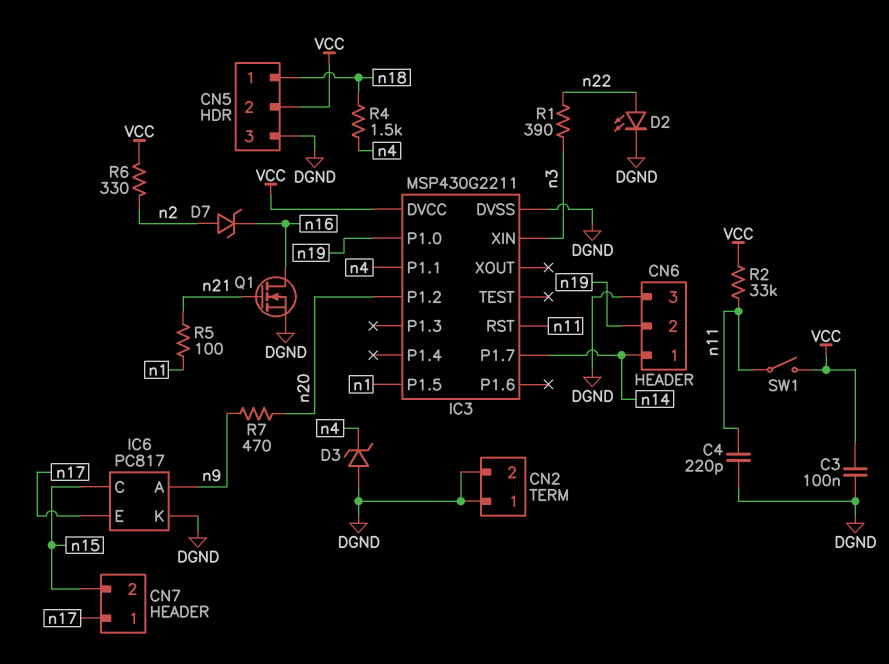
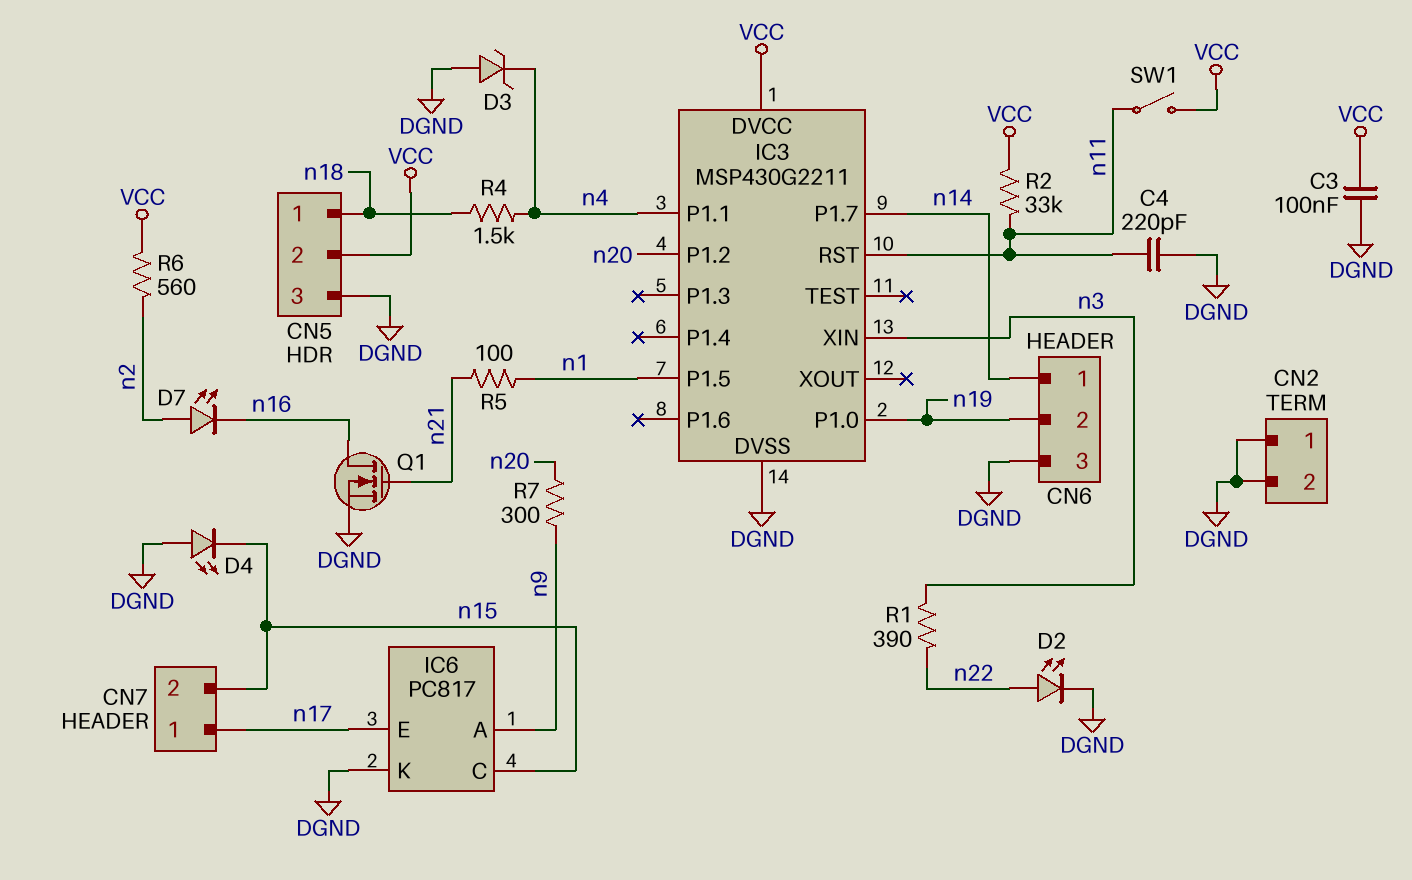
D4: none -> LED (A DGND, K n15)
D7: zener (A n2, K n16) -> LED (A n2, K n16)
R6: 330 (VCC, n2) -> 560 (VCC, n2)
R7: 470 (n9, n20) -> 300 (n9, n20)

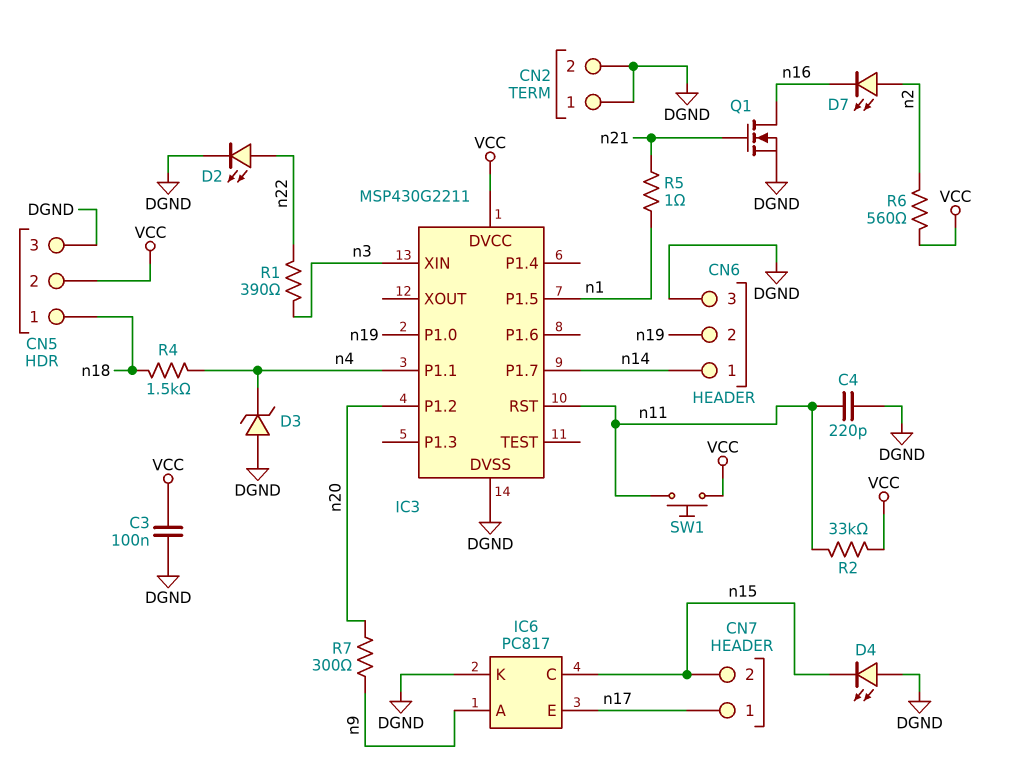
R5: 100 (n1, n21) -> 1 (n1, n21)
SW1: switch (VCC, n11) -> button (VCC, n11)

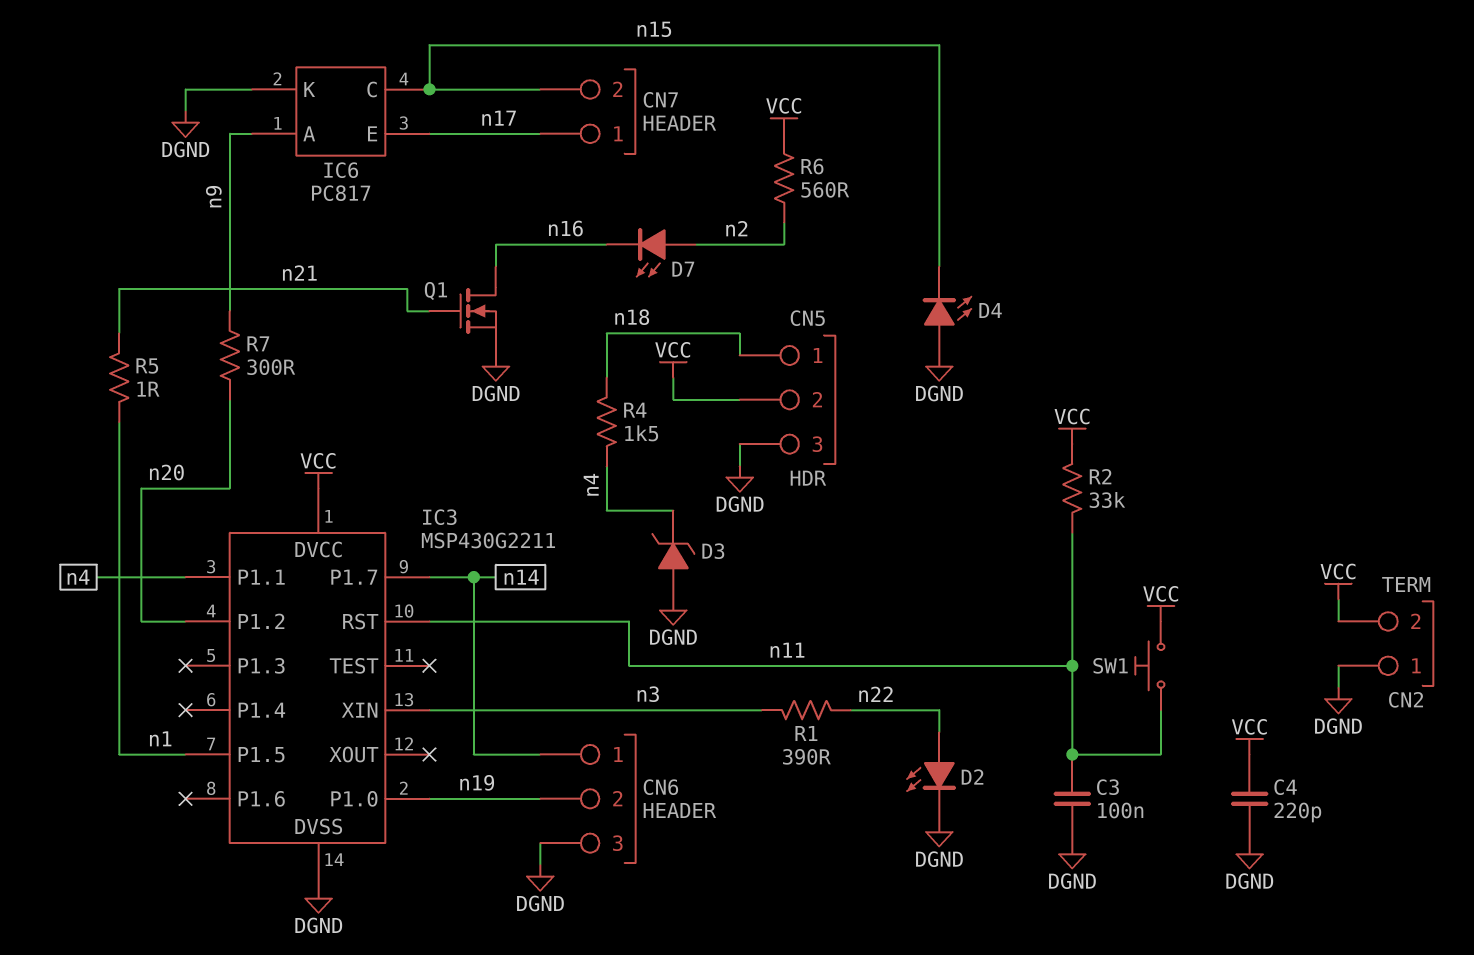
C3: 100nF (DGND, VCC) -> 100nF (DGND, n11)
C4: 220pF (DGND, n11) -> 220pF (DGND, VCC)
CN2 pin 2: DGND -> VCC

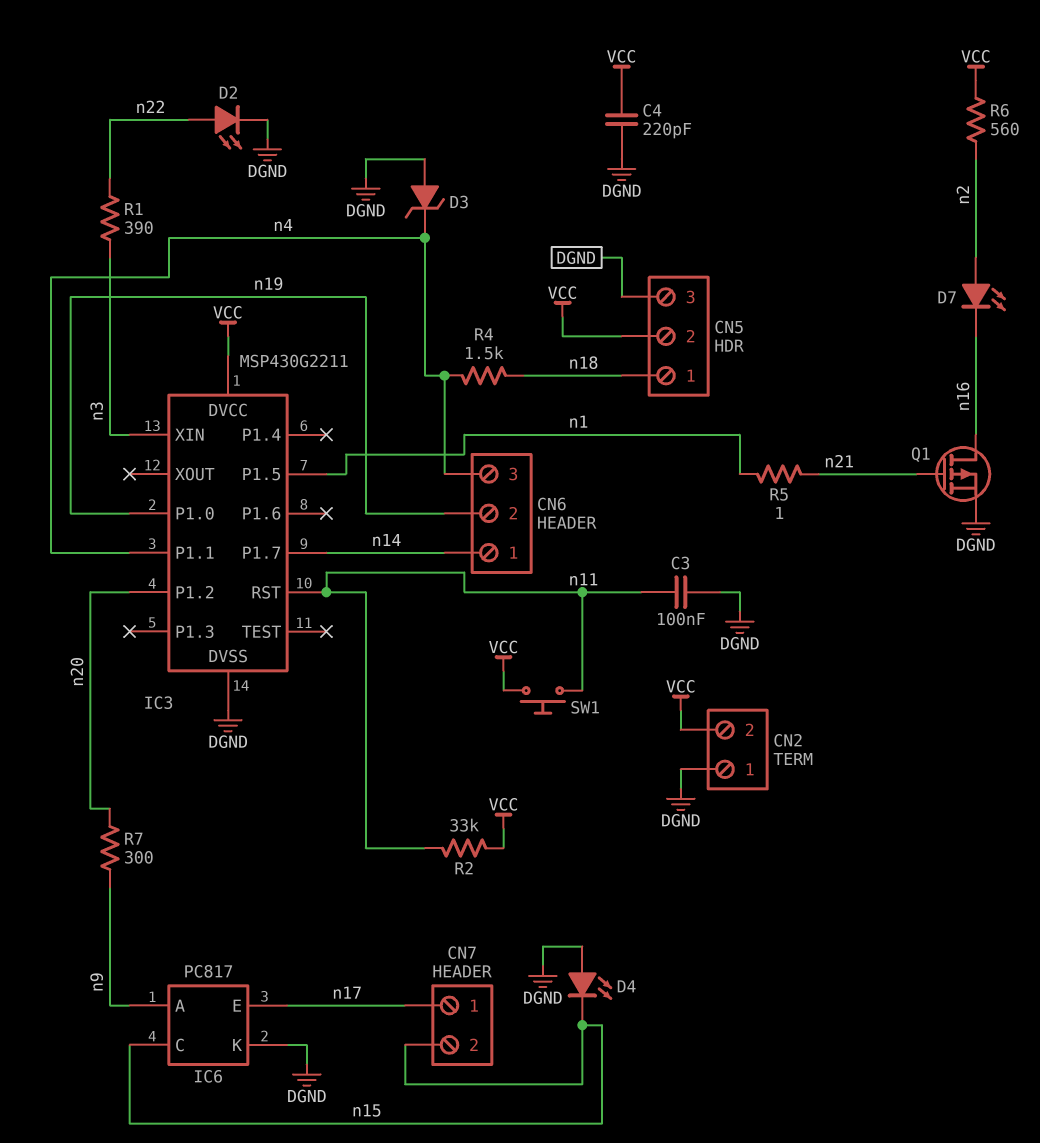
CN6 pin 3: DGND -> n4
Q1: NMOS (G n21, D n16, S DGND) -> PMOS (G n21, D n16, S DGND)

